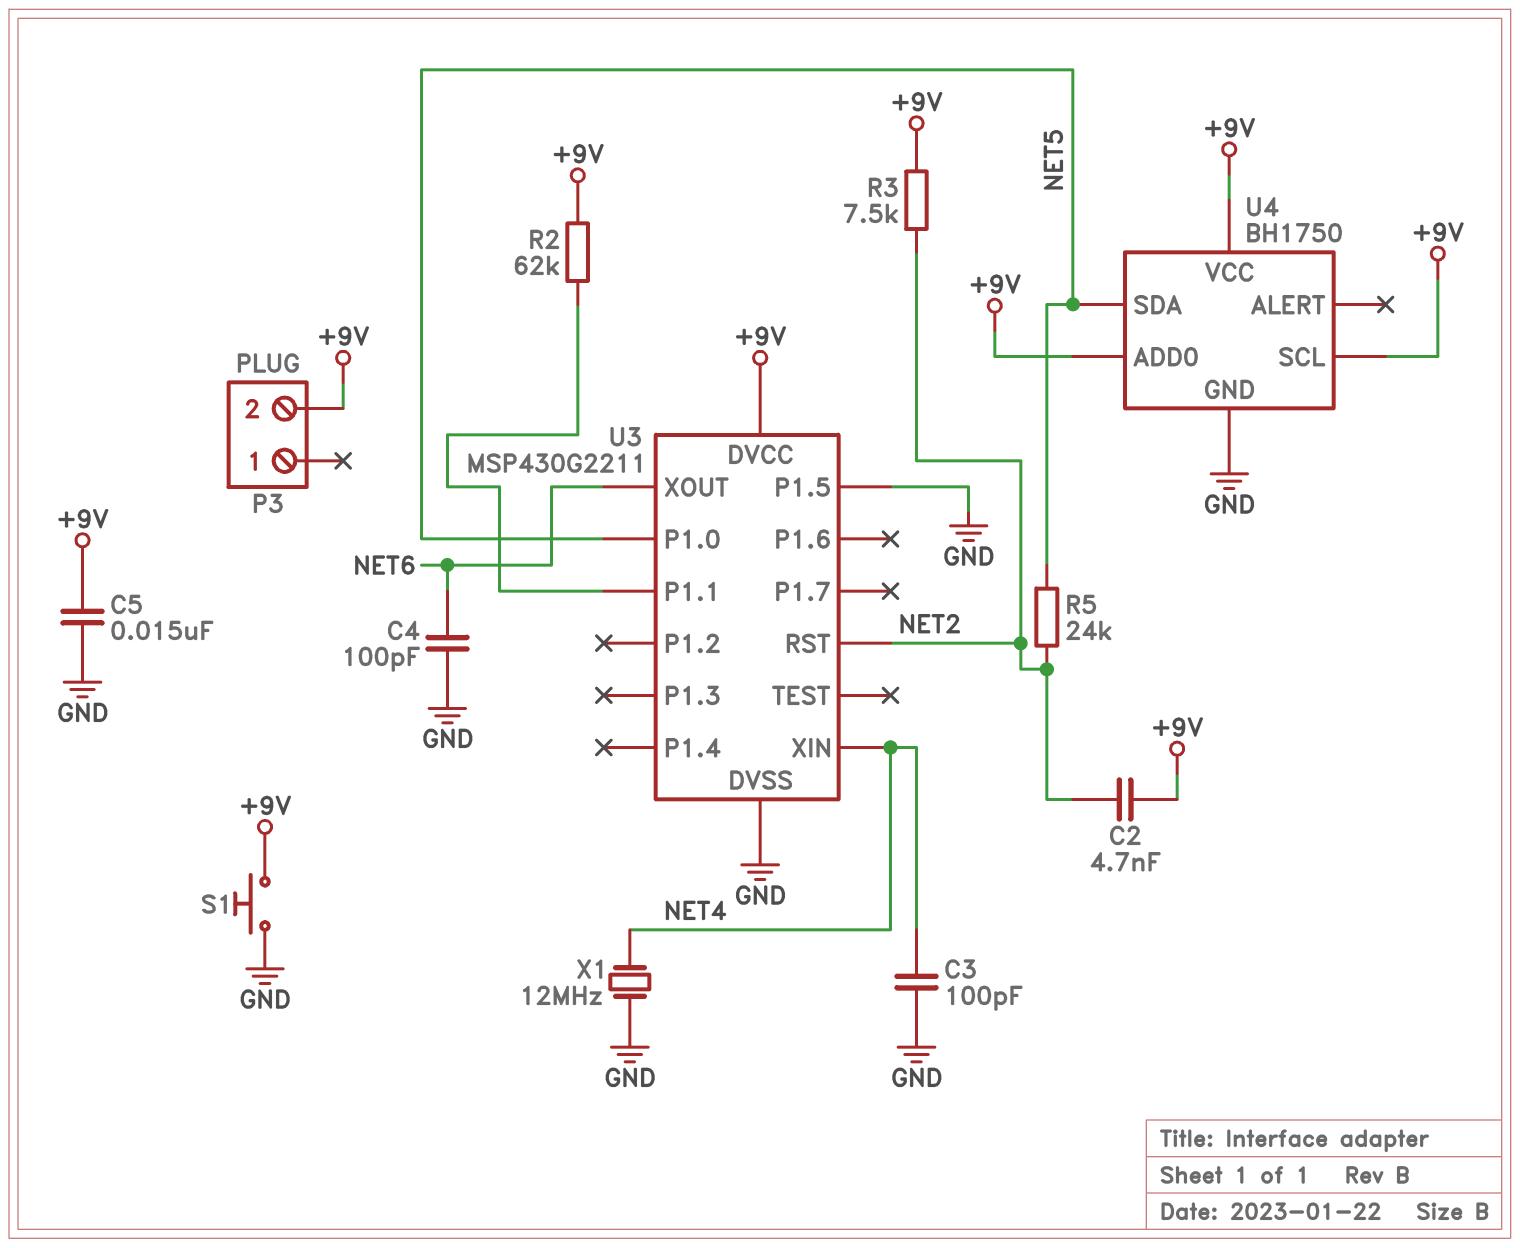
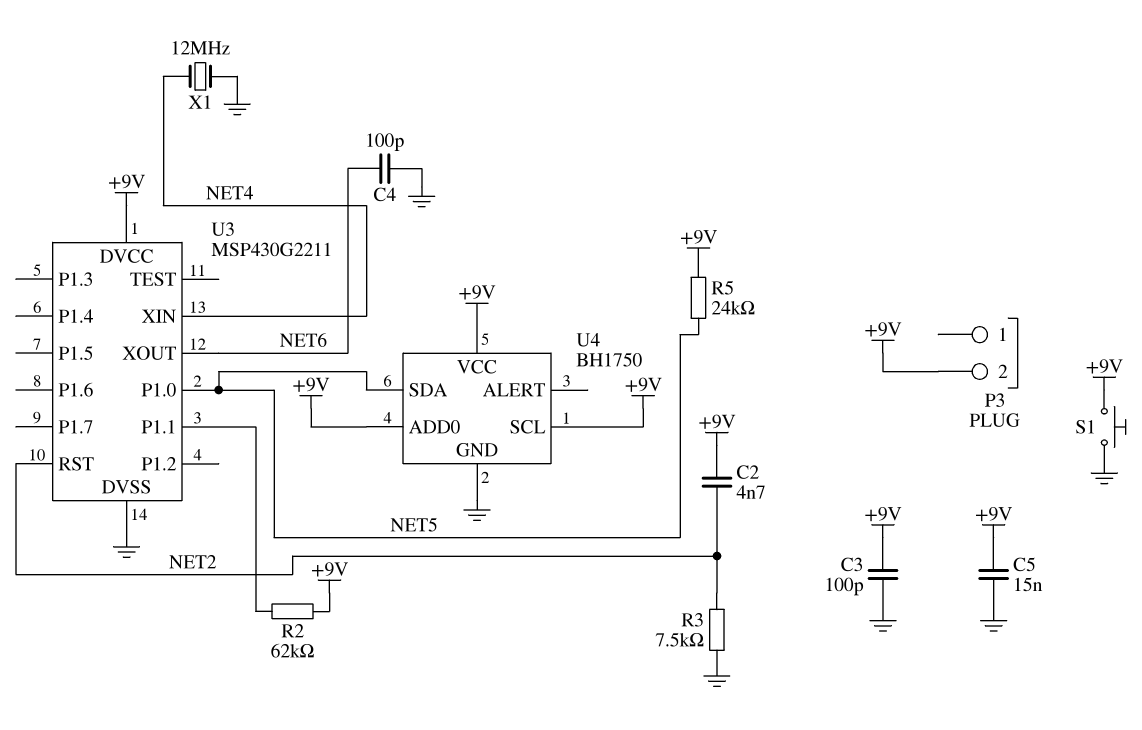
C3: 100pF (GND, NET4) -> 100pF (+9V, GND)
R3: 7.5k (+9V, NET2) -> 7.5k (GND, NET2)
R5: 24k (NET2, NET5) -> 24k (+9V, NET5)
U3 pin P1.5: GND -> none

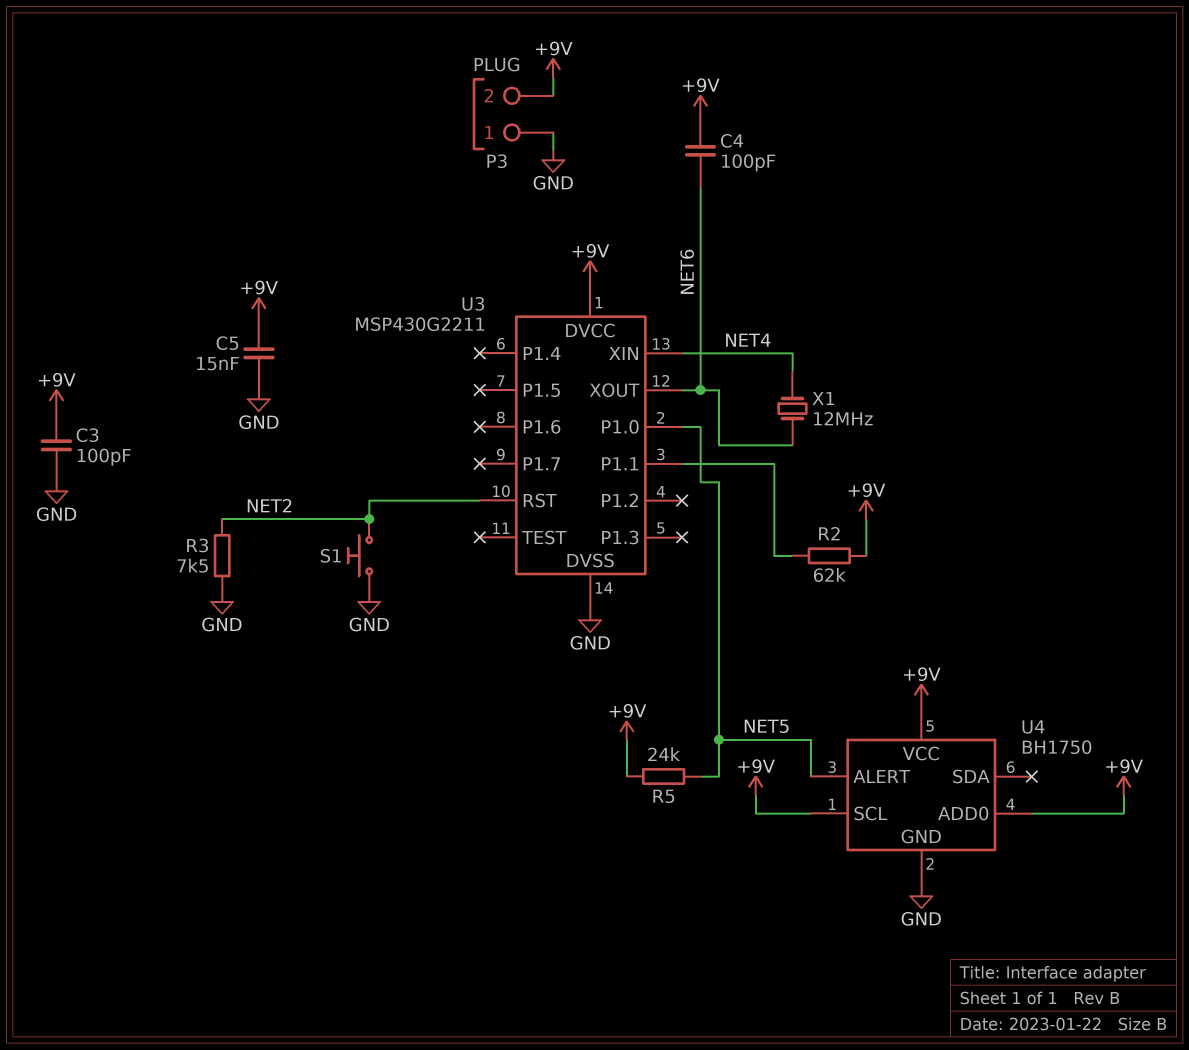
C2: 4.7nF (+9V, NET2) -> none
C4: 100pF (GND, NET6) -> 100pF (+9V, NET6)
P3 pin 1: none -> GND
S1: button (+9V, GND) -> button (GND, NET2)
U4 pin ALERT: none -> NET5
U4 pin SDA: NET5 -> none
X1: 12MHz (GND, NET4) -> 12MHz (NET4, NET6)

